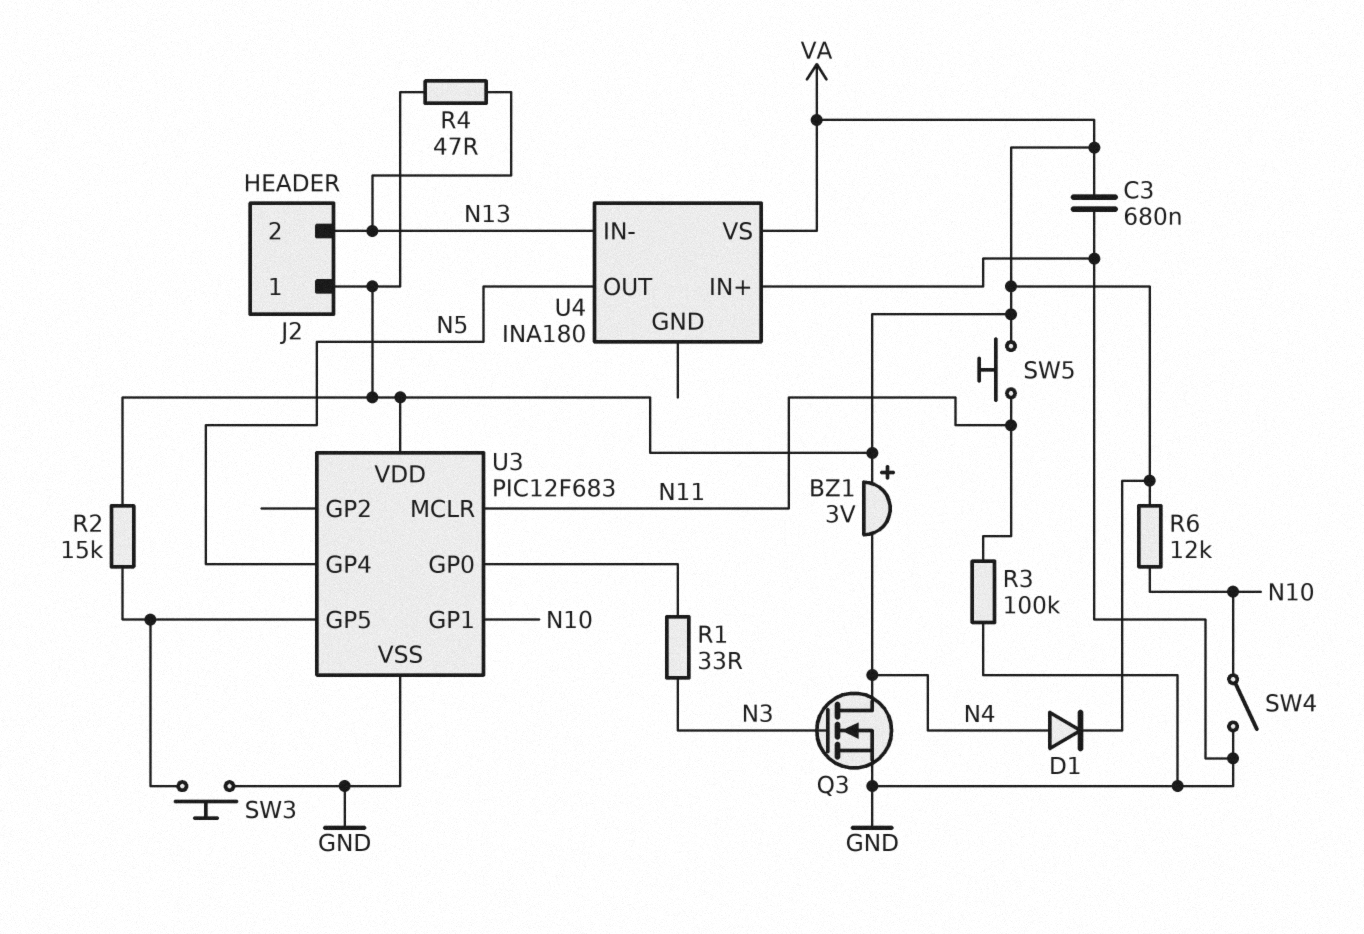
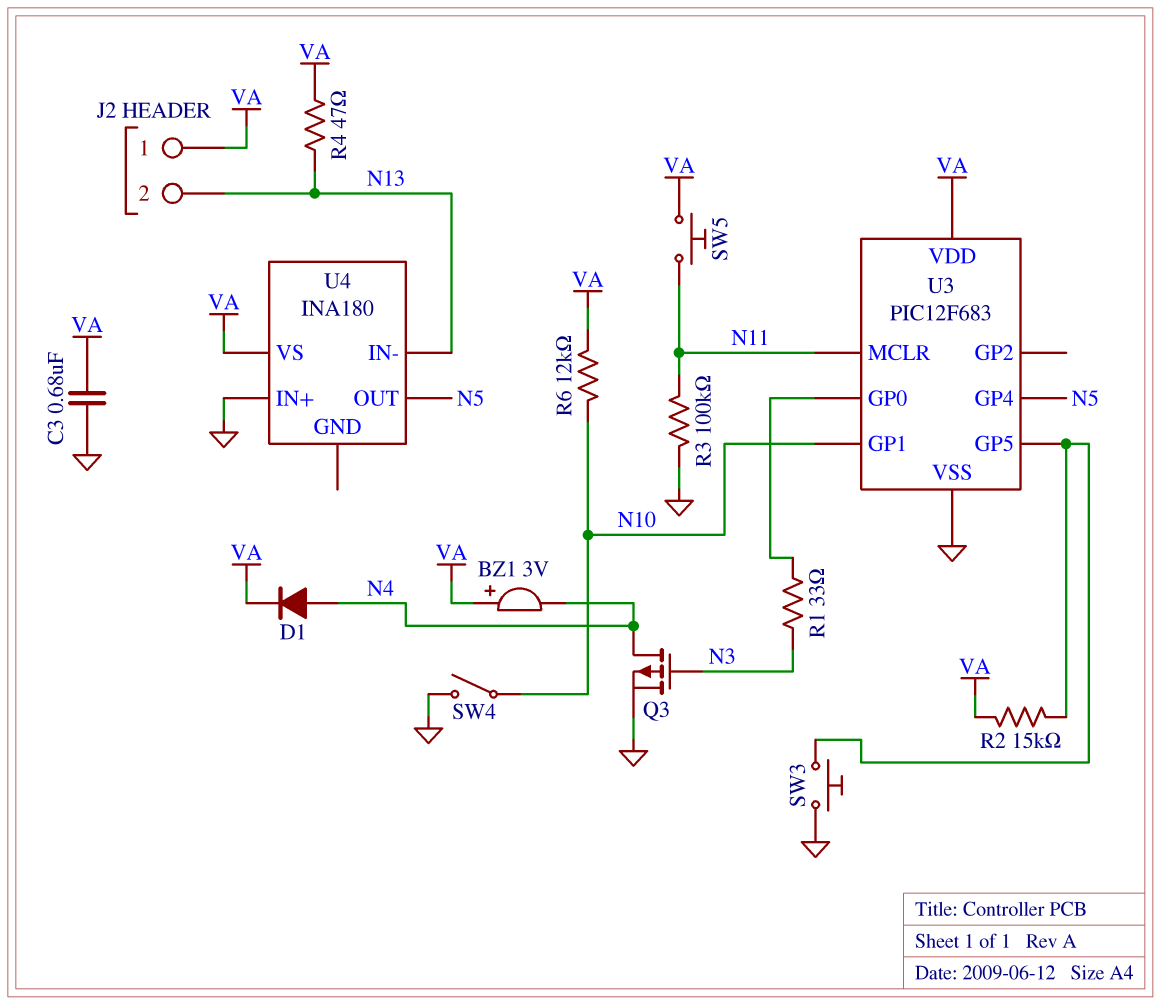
Q3: NMOS (G N3, D N4, S GND) -> PMOS (G N3, D N4, S GND)

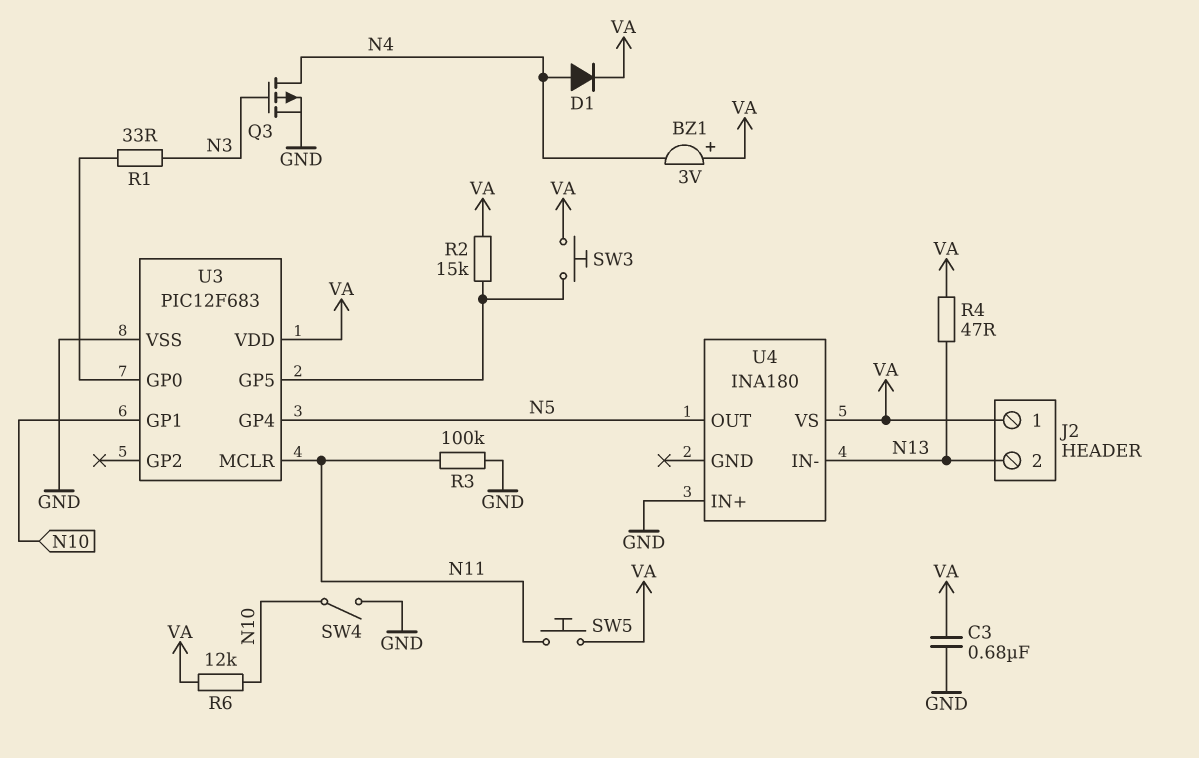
SW3: button (GND, U3/GP5) -> button (U3/GP5, VA)

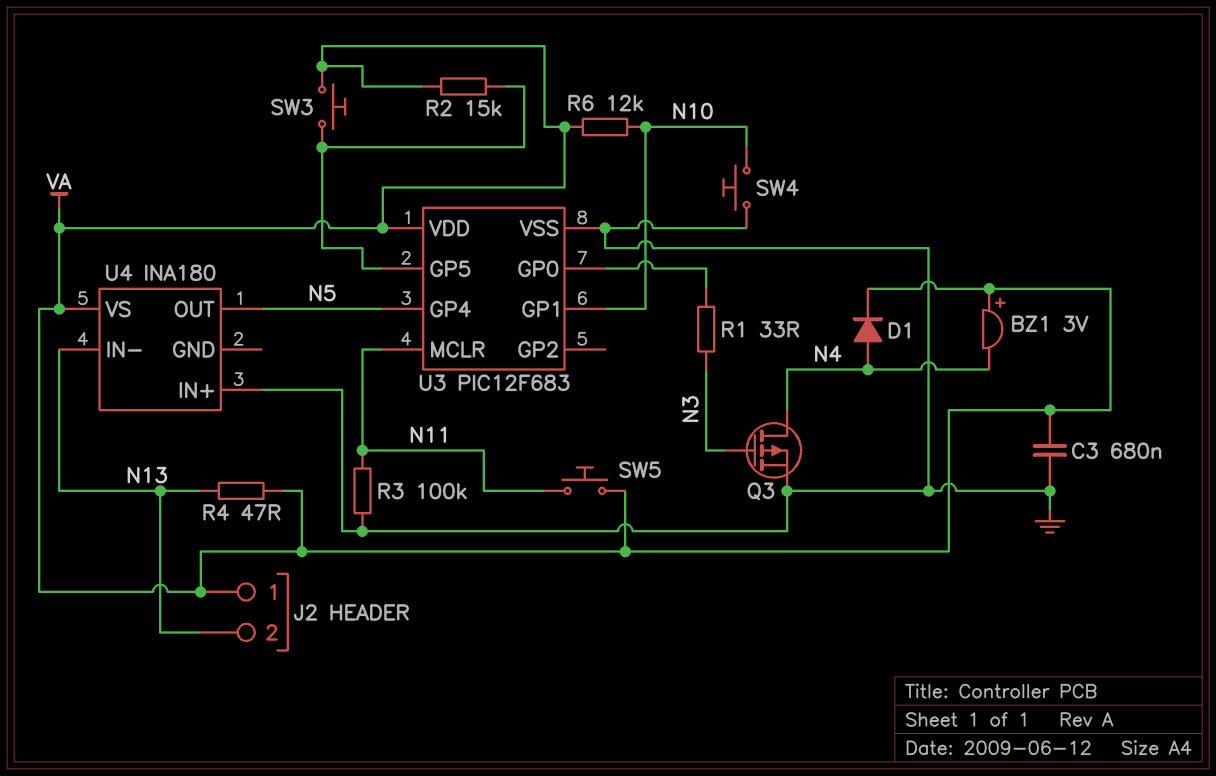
SW4: switch (GND, N10) -> button (GND, N10)

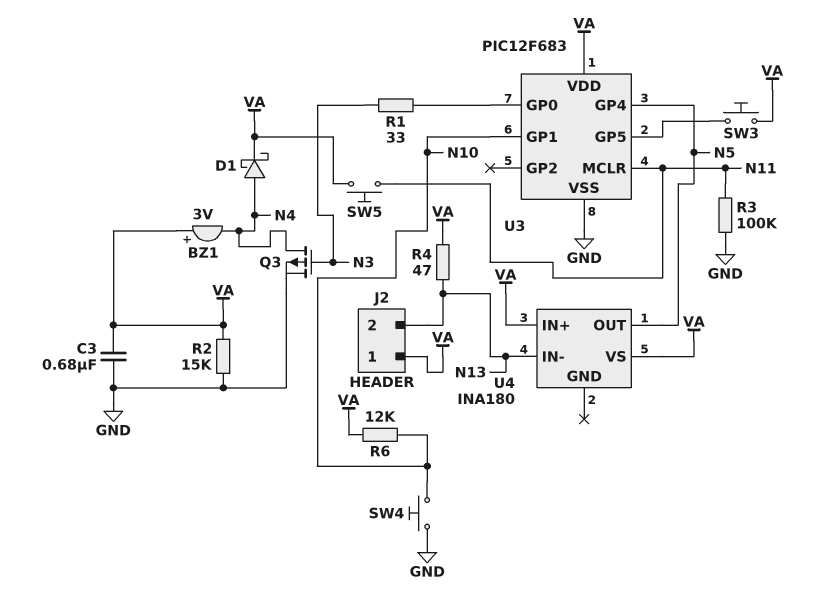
D1: diode (A N4, K VA) -> schottky (A N4, K VA)
R2: 15k (U3/GP5, VA) -> 15k (GND, VA)
U4 pin IN+: GND -> VA

